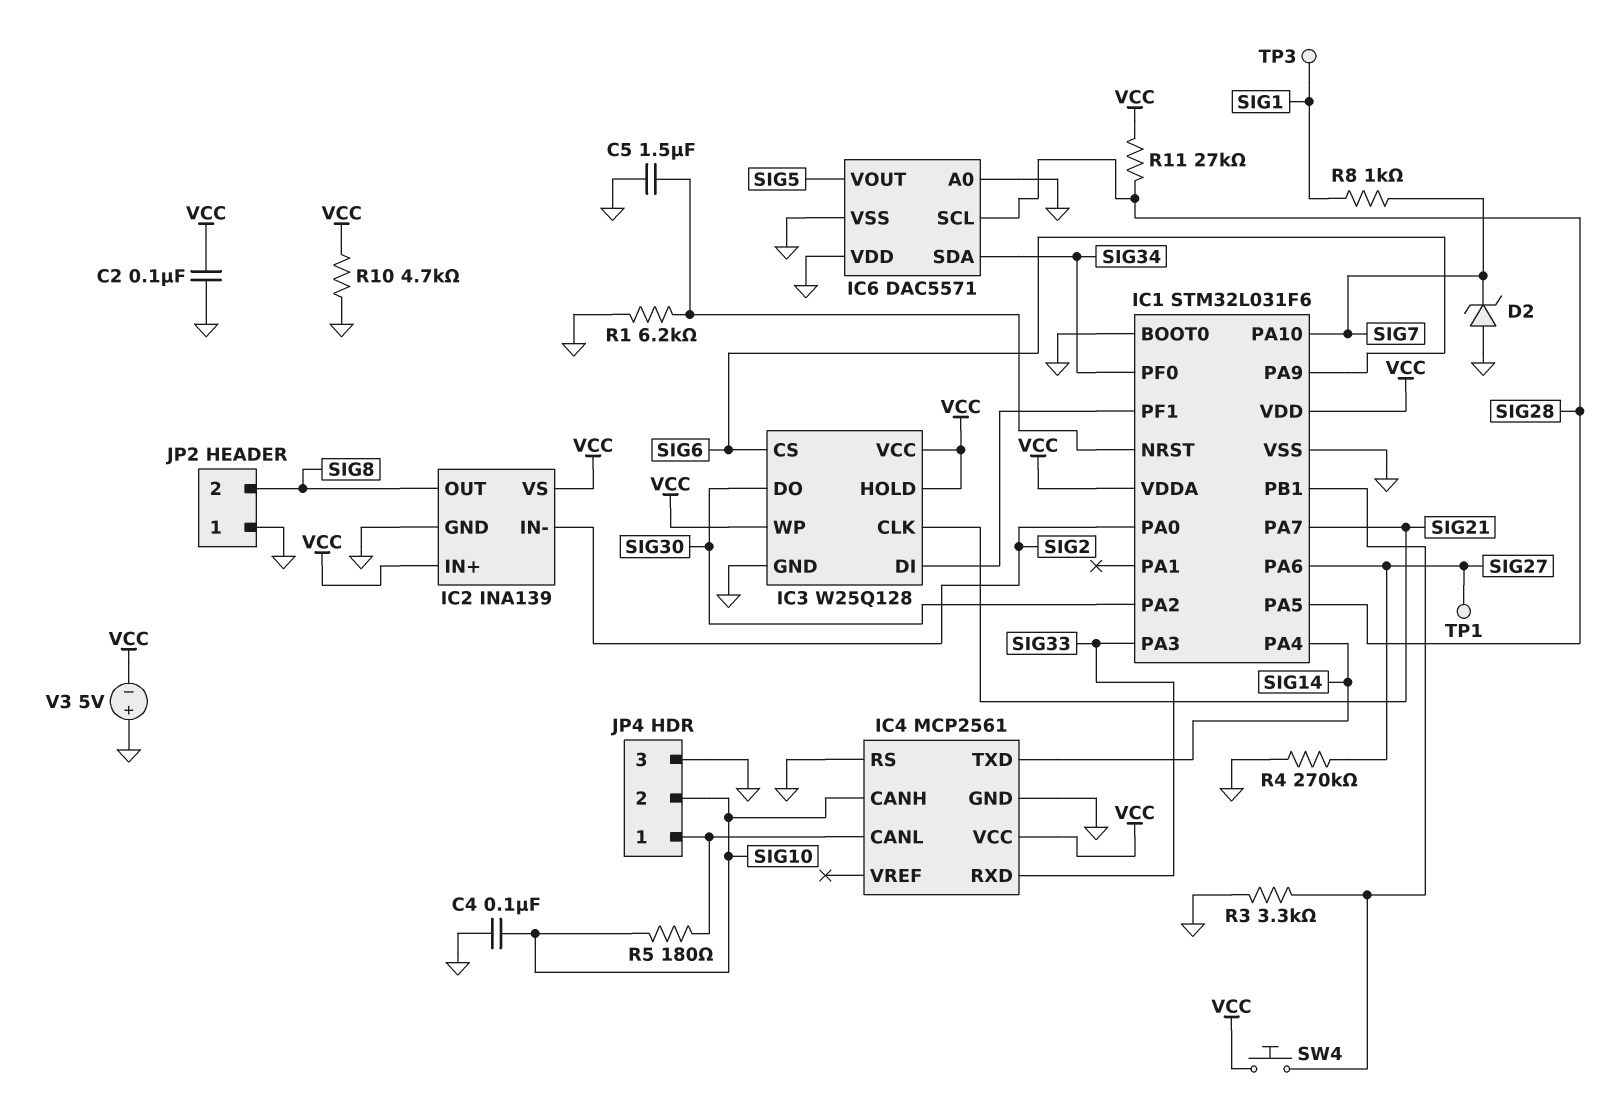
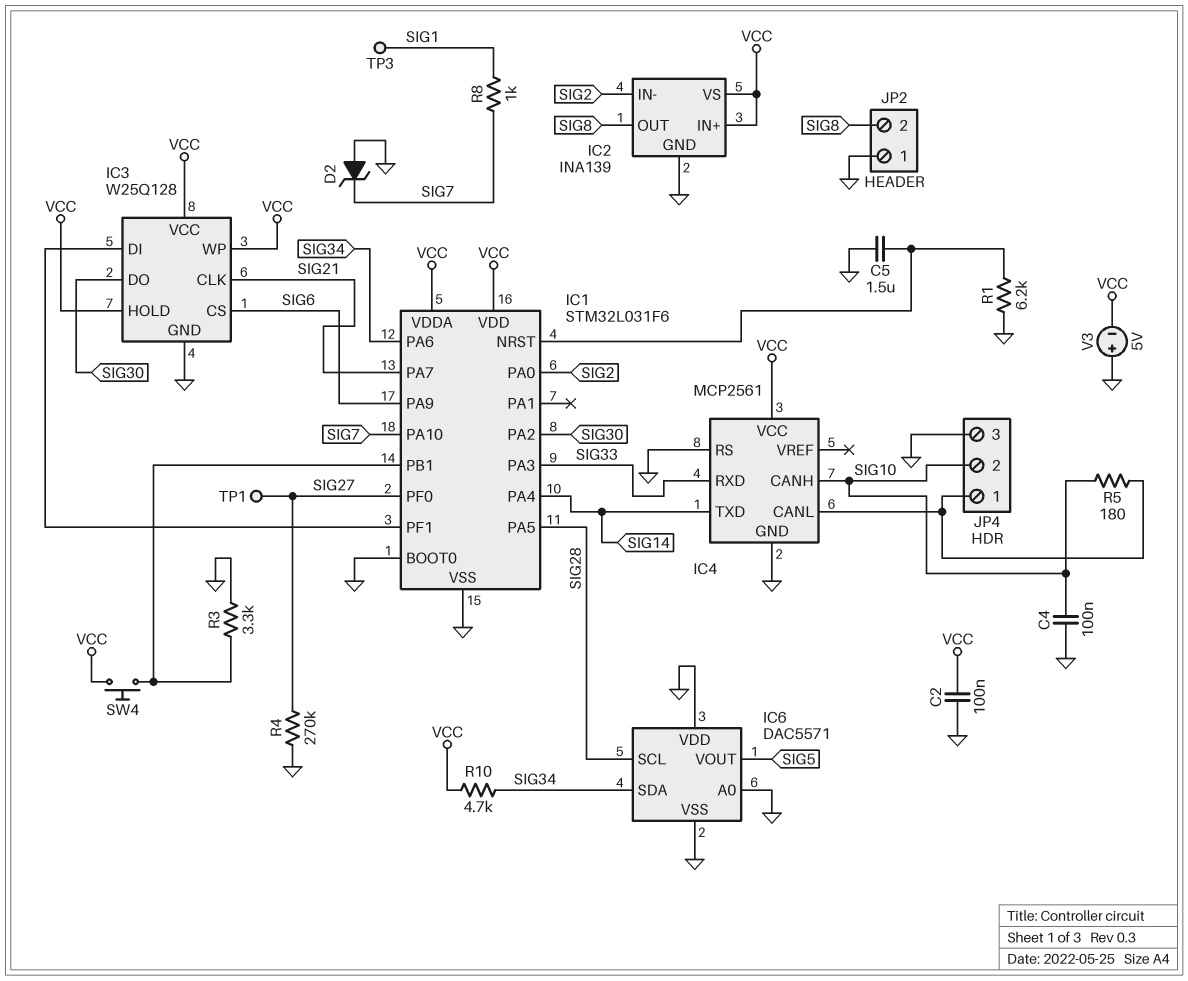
IC1 pin PA6: SIG27 -> SIG34
IC1 pin PF0: SIG34 -> SIG27
R10: 4.7k (GND, VCC) -> 4.7k (SIG34, VCC)
R11: 27k (SIG28, VCC) -> none

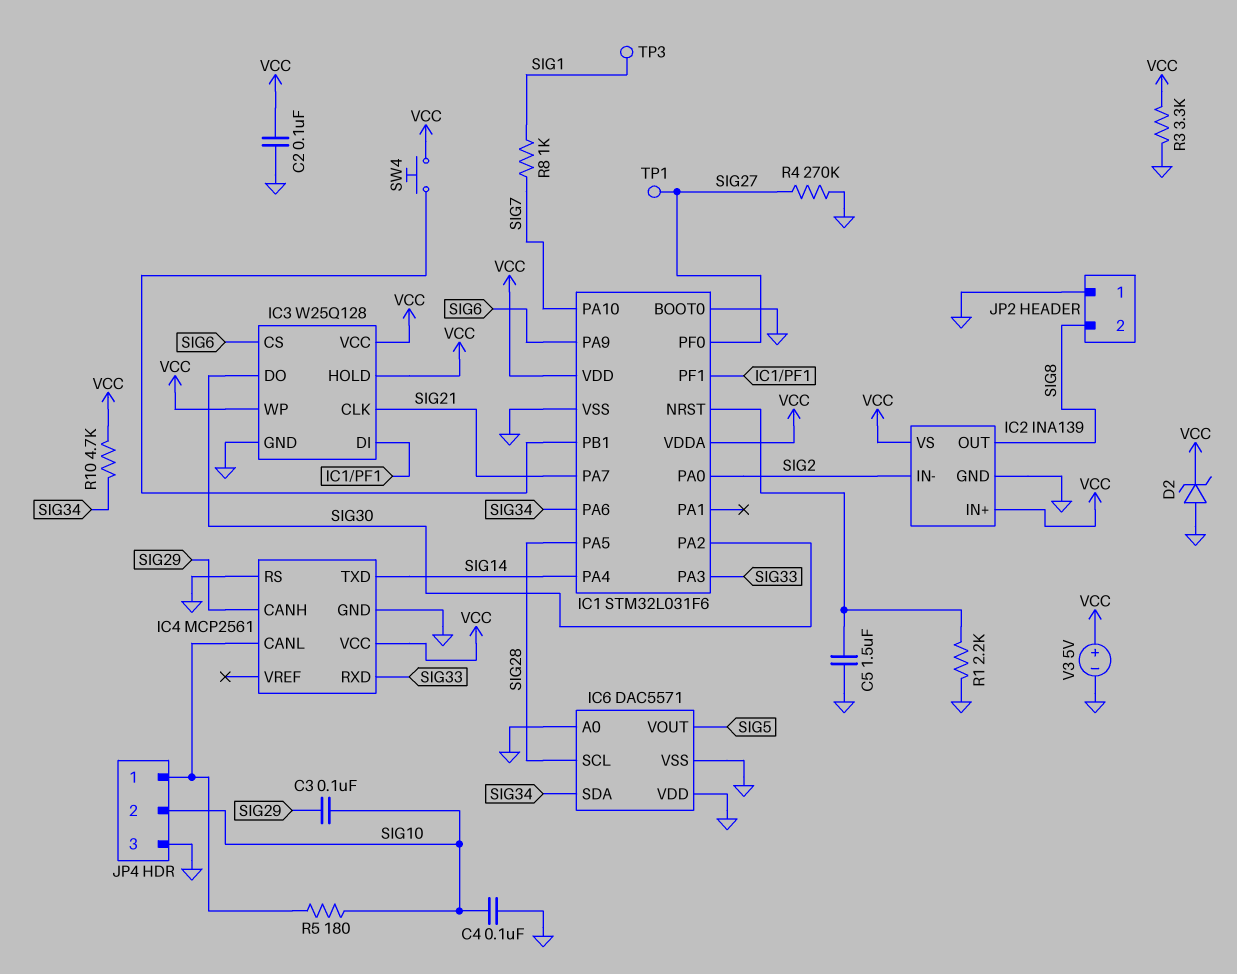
C3: none -> 100nF (SIG10, SIG29)
D2: zener (A GND, K SIG7) -> zener (A GND, K VCC)
IC4 pin CANH: SIG10 -> SIG29
R1: 6.2k (GND, IC1/NRST) -> 2.2k (GND, IC1/NRST)
R3: 3.3k (GND, IC1/PB1) -> 3.3k (GND, VCC)
V3: 5V (plus GND, minus VCC) -> 5V (plus VCC, minus GND)

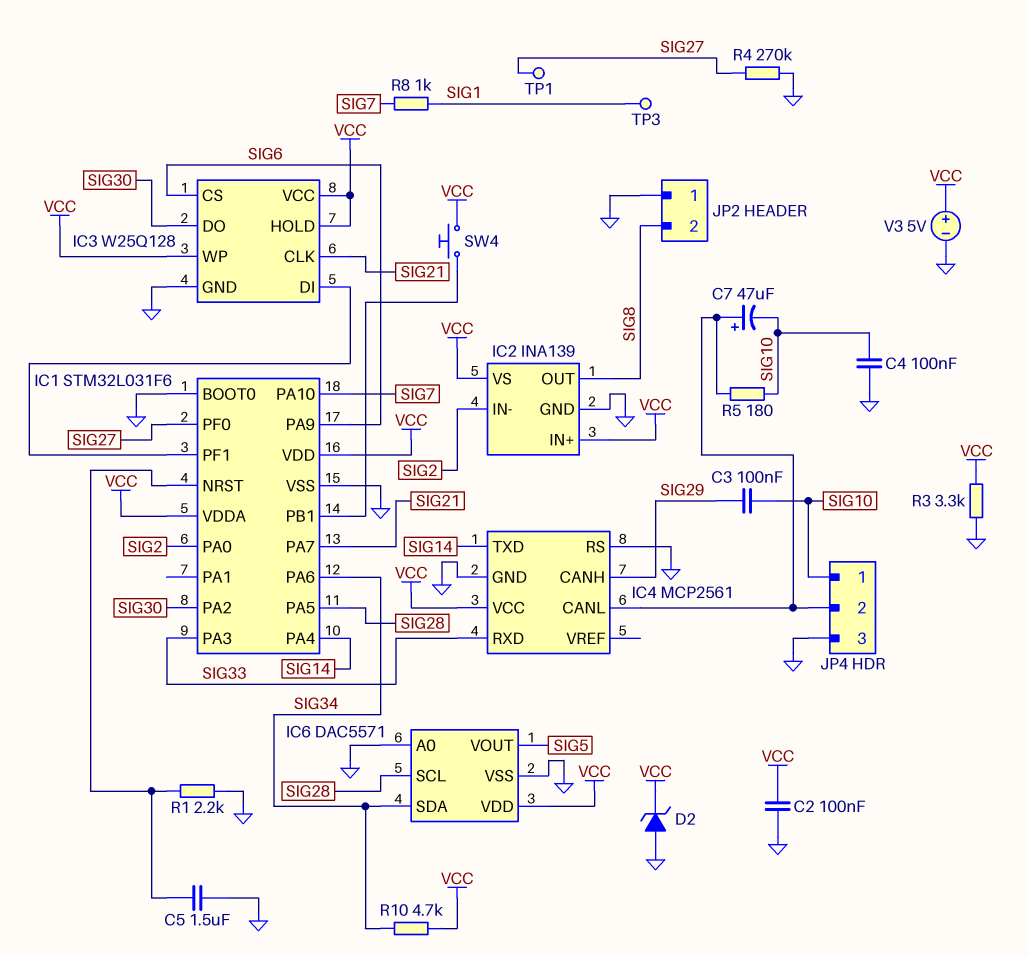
C7: none -> 47uF (plus IC4/CANL, minus SIG10)
IC6 pin VDD: GND -> VCC
JP4 pin 1: IC4/CANL -> SIG10
JP4 pin 2: SIG10 -> IC4/CANL

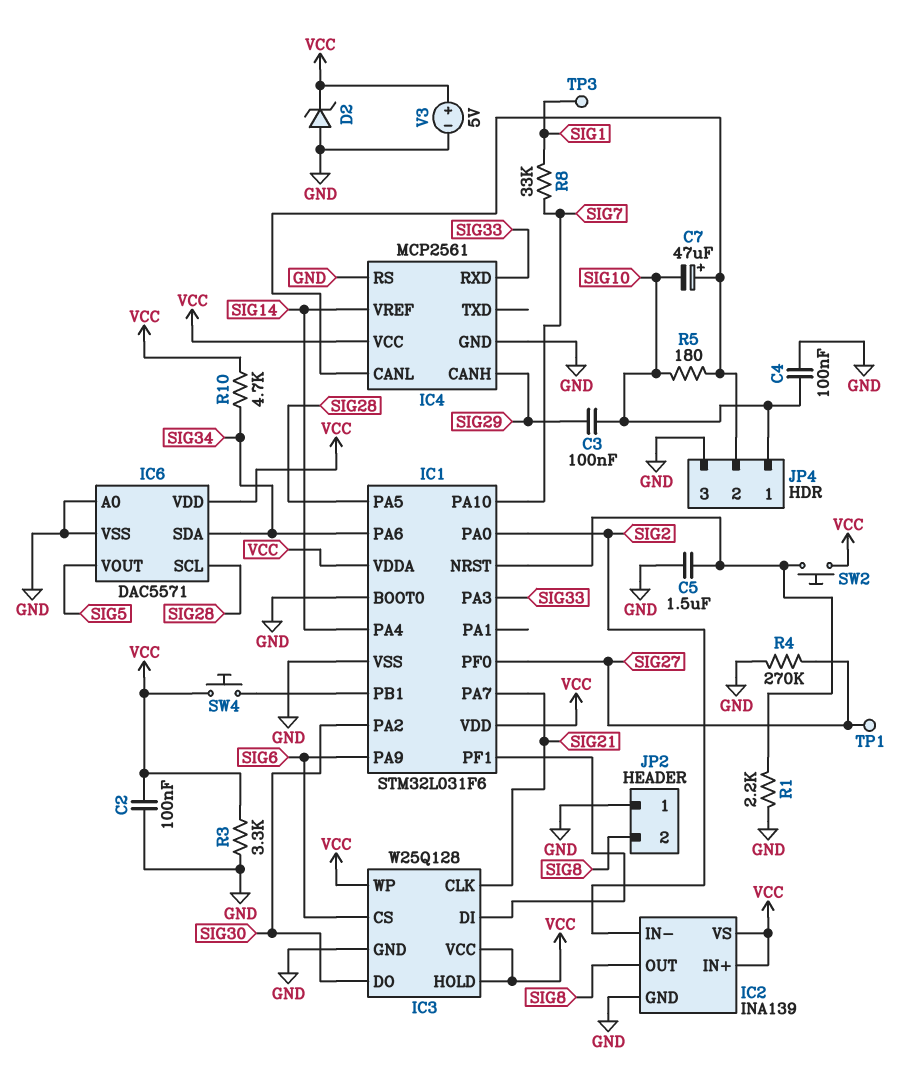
IC4 pin TXD: SIG14 -> none
IC4 pin VREF: none -> SIG14
R8: 1k (SIG1, SIG7) -> 33k (SIG1, SIG7)
SW2: none -> button (IC1/NRST, VCC)

